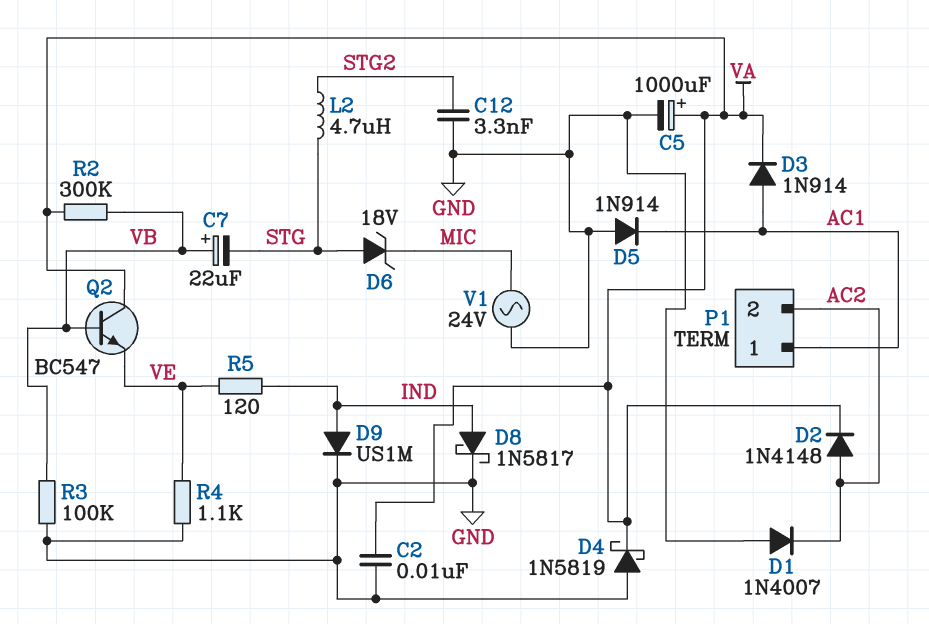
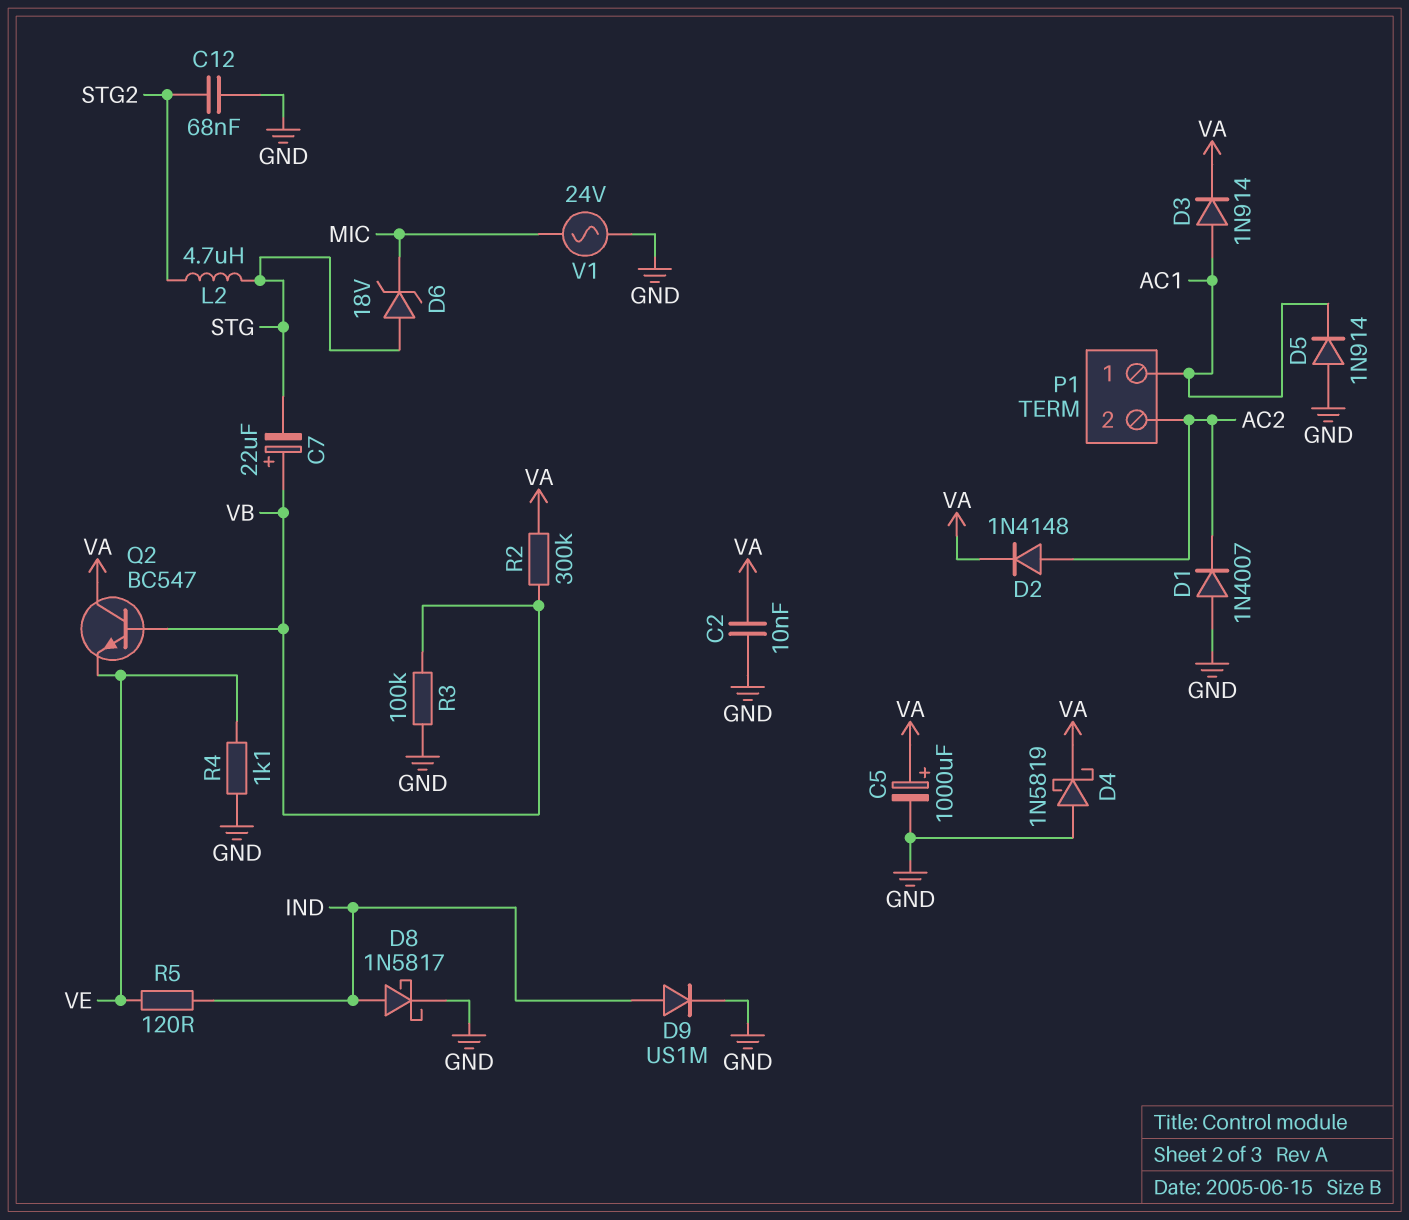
C12: 3.3nF (GND, STG2) -> 68nF (GND, STG2)

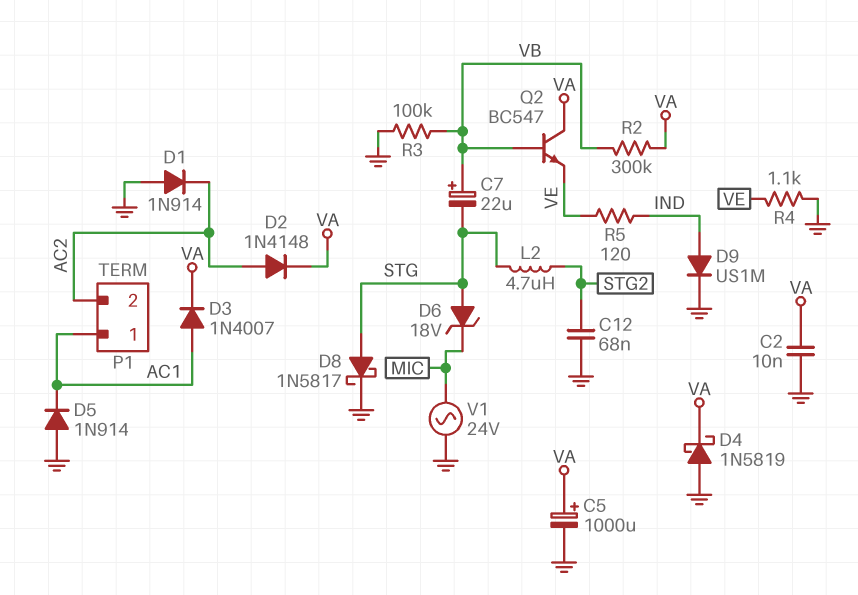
D1: diode 1N4007 (A GND, K AC2) -> diode 1N914 (A GND, K AC2)
D3: diode 1N914 (A AC1, K VA) -> diode 1N4007 (A AC1, K VA)
D8: schottky 1N5817 (A IND, K GND) -> schottky 1N5817 (A STG, K GND)

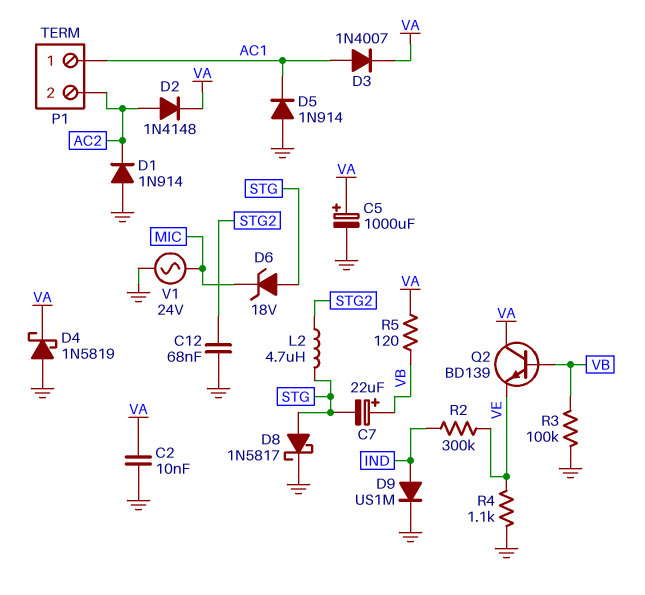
Q2: NPN BC547 (B VB, C VA, E VE) -> NPN BD139 (B VB, C VA, E VE)
R2: 300k (VA, VB) -> 300k (IND, VE)
R5: 120 (IND, VE) -> 120 (VA, VB)

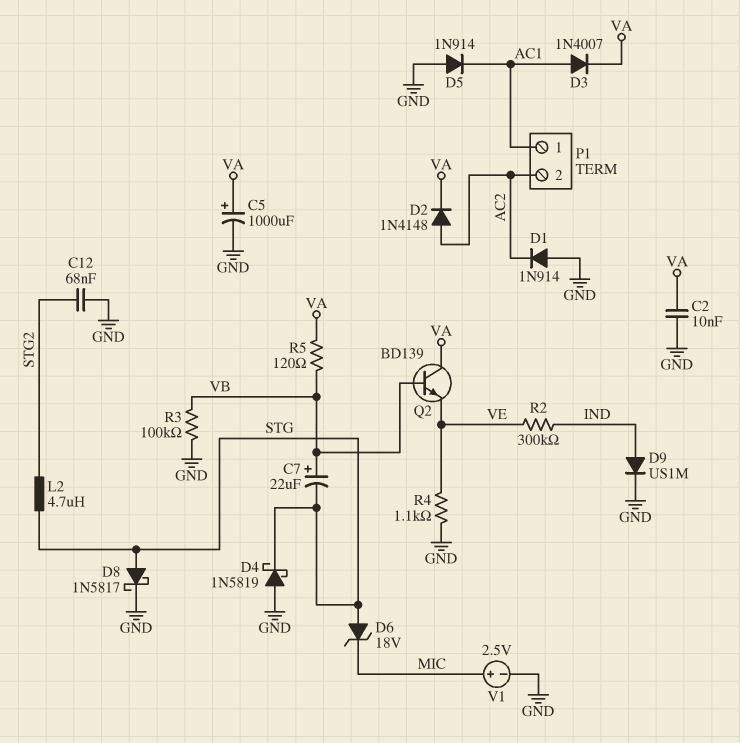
D4: schottky 1N5819 (A GND, K VA) -> schottky 1N5819 (A GND, K STG)
V1: AC 24V (GND, MIC) -> 2.5V (plus MIC, minus GND)

